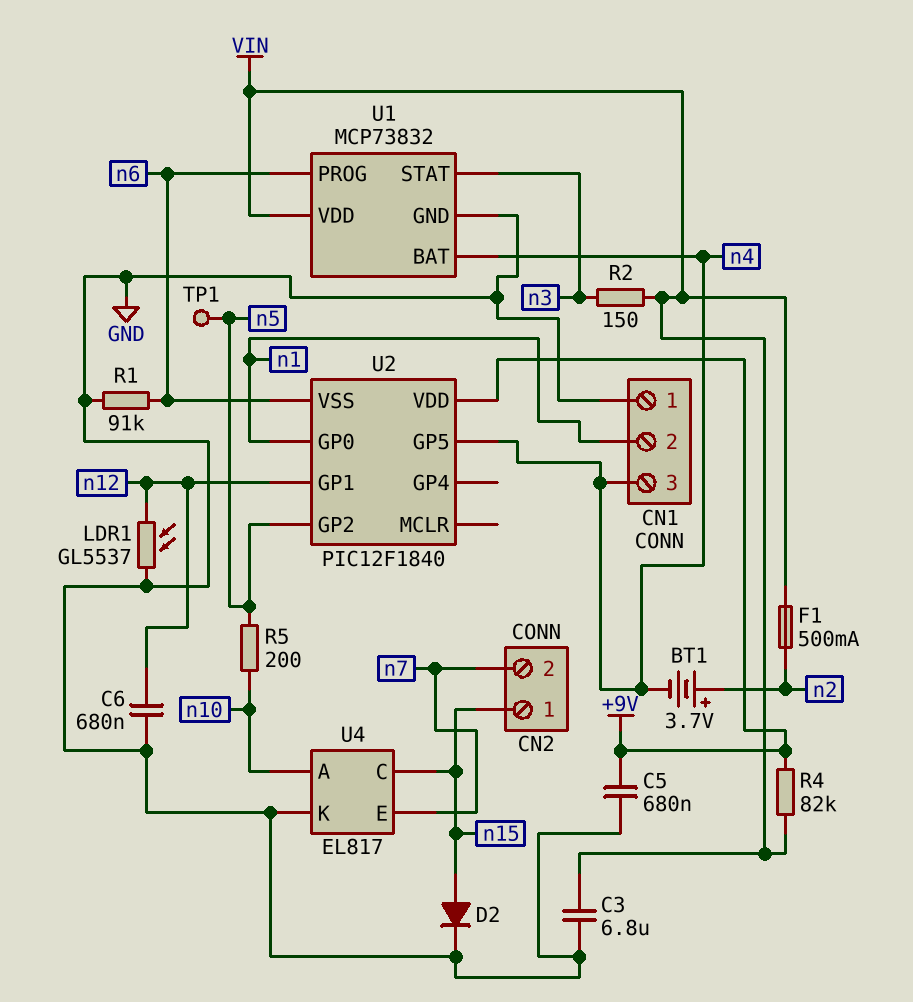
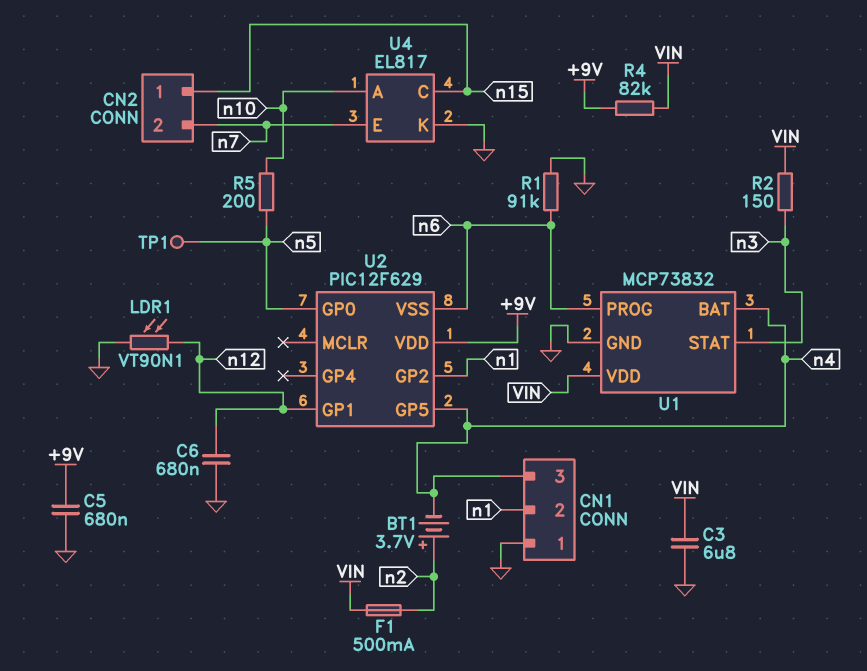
D2: diode (A n15, K GND) -> none
LDR1: GL5537 (GND, n12) -> VT90N1 (GND, n12)
U2: PIC12F1840 -> PIC12F629
U2 pin GP0: n1 -> n5
U2 pin GP2: n5 -> n1

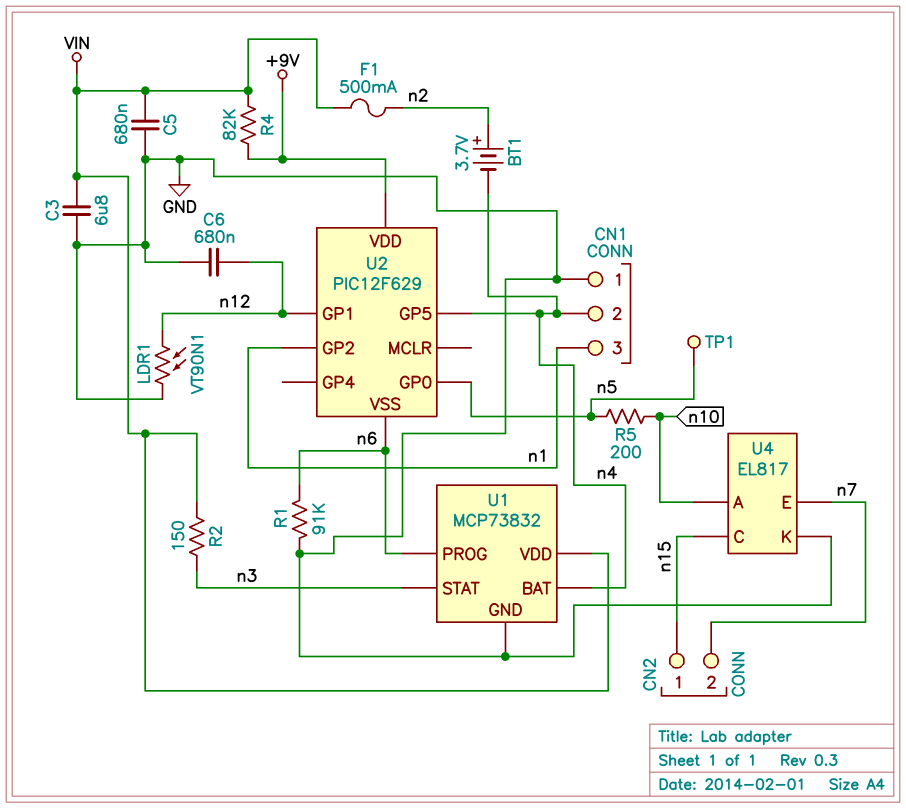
C5: 680nF (+9V, GND) -> 680nF (GND, VIN)
CN1 pin 2: n1 -> n4
CN1 pin 3: n4 -> n1

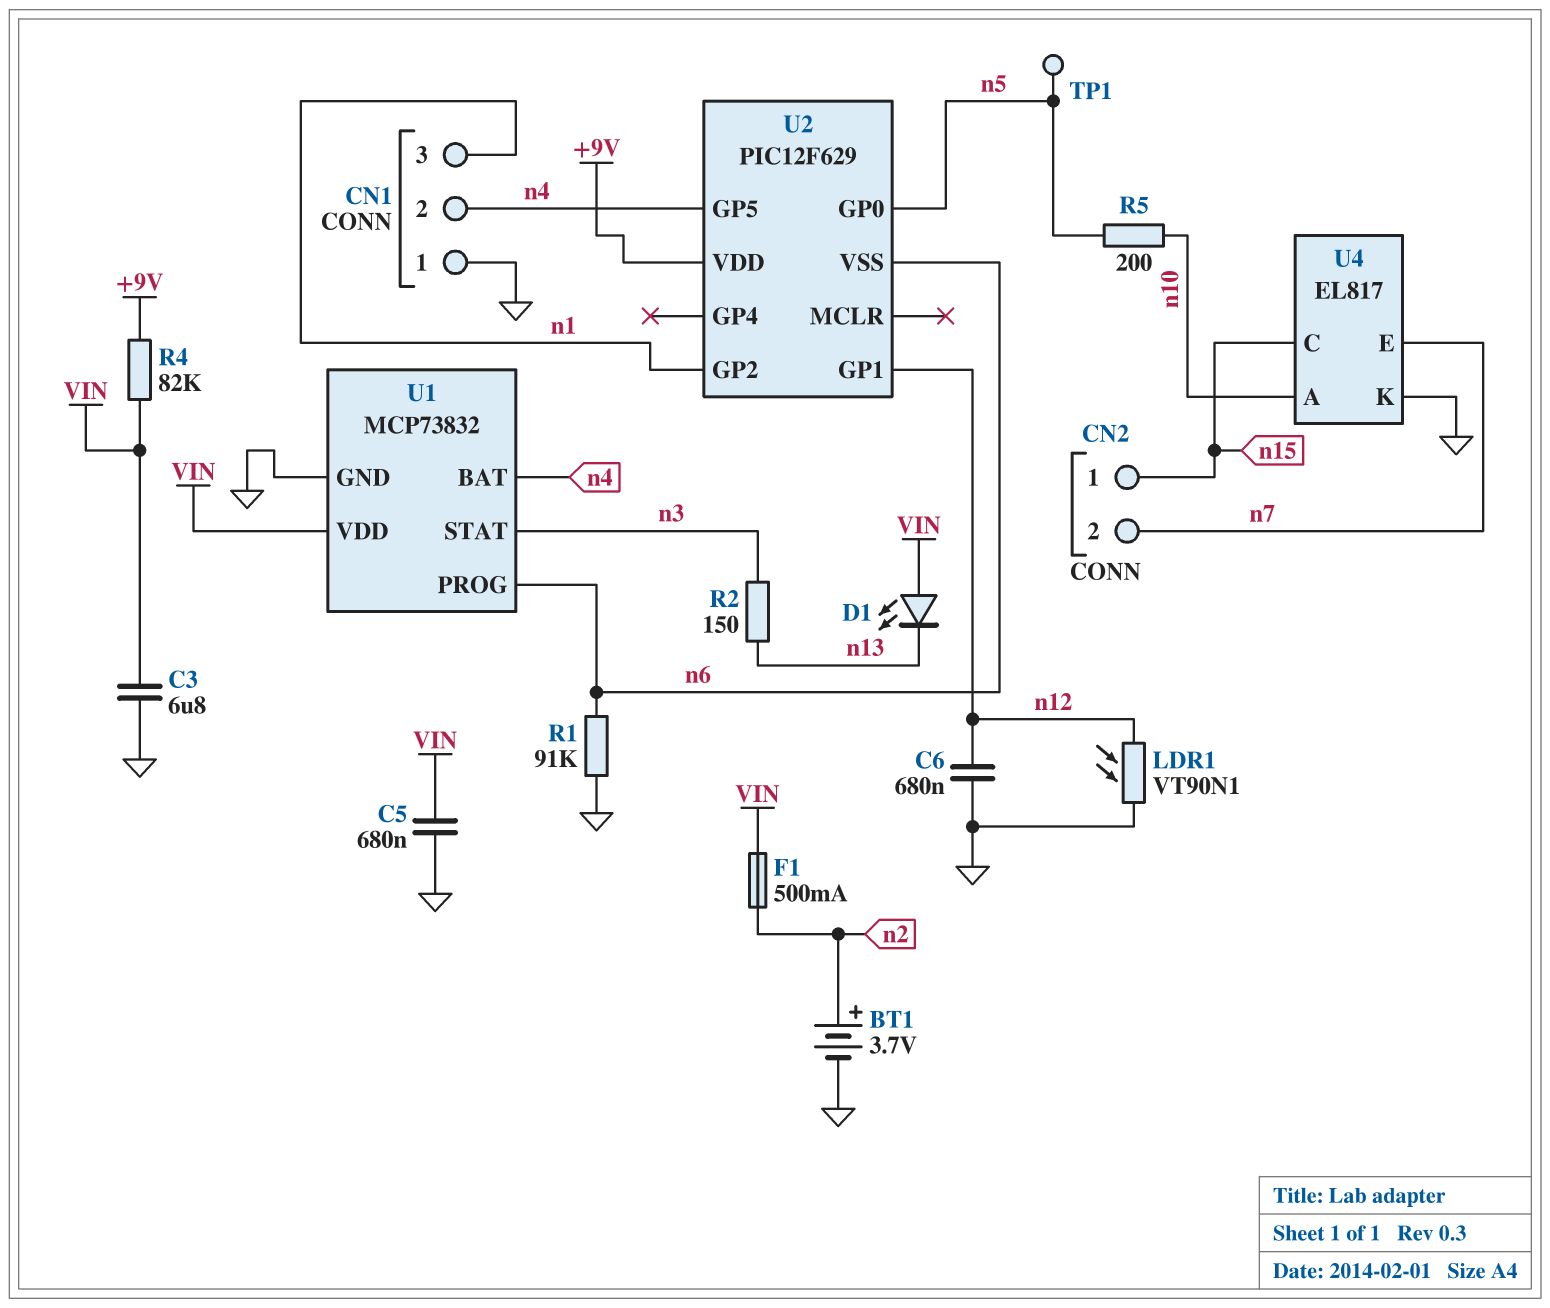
BT1: 3.7V (plus n2, minus n4) -> 3.7V (plus n2, minus GND)
D1: none -> LED (A VIN, K n13)
R2: 150 (VIN, n3) -> 150 (n3, n13)

